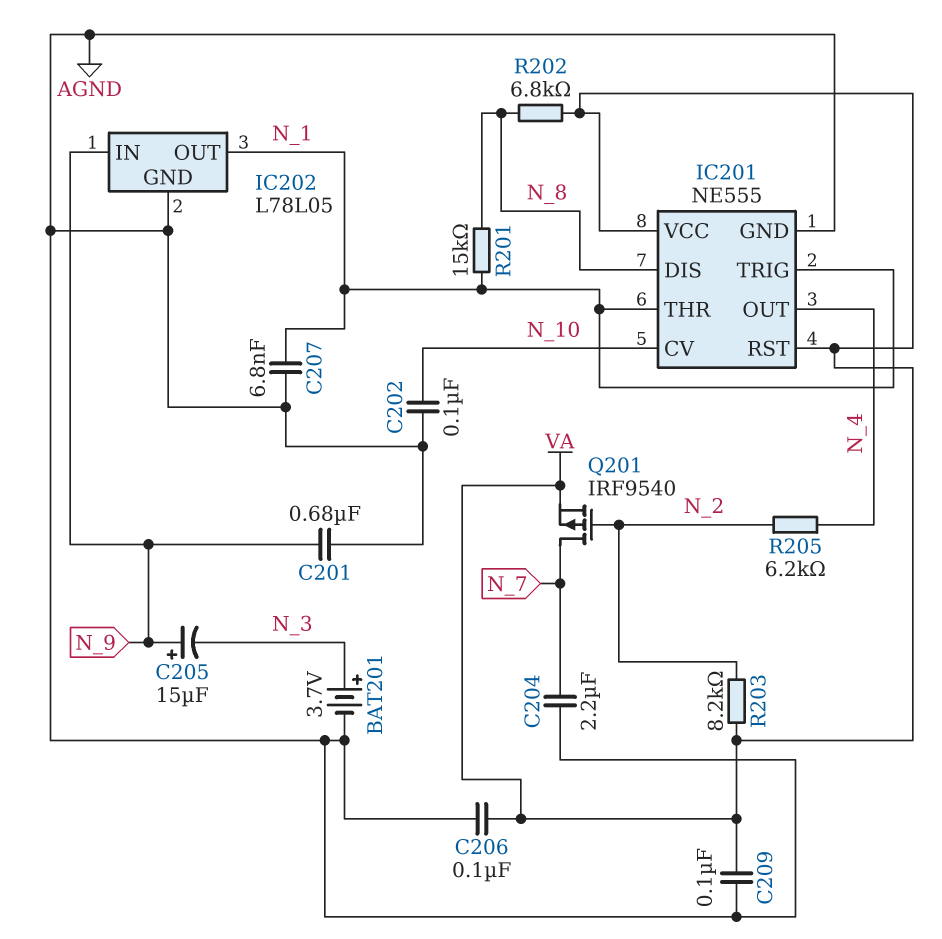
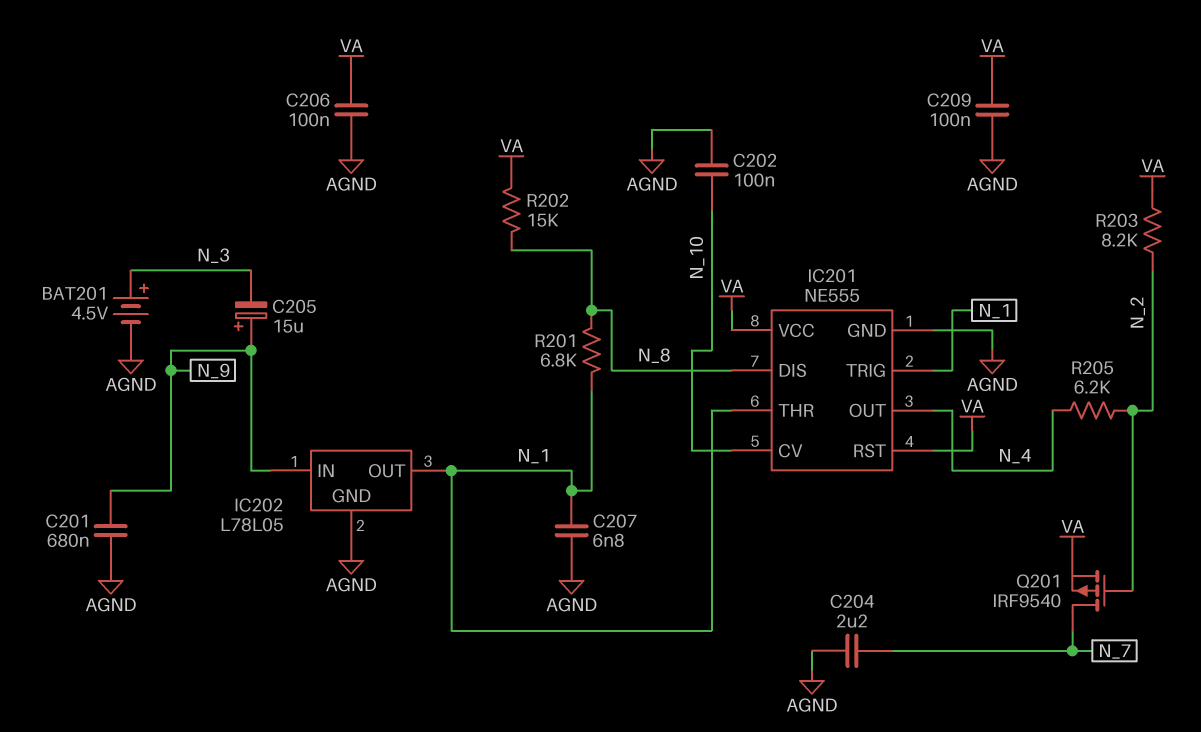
BAT201: 3.7V (plus N_3, minus AGND) -> 4.5V (plus N_3, minus AGND)
R201: 15k (N_1, N_8) -> 6.8k (N_1, N_8)
R202: 6.8k (N_8, VA) -> 15k (N_8, VA)

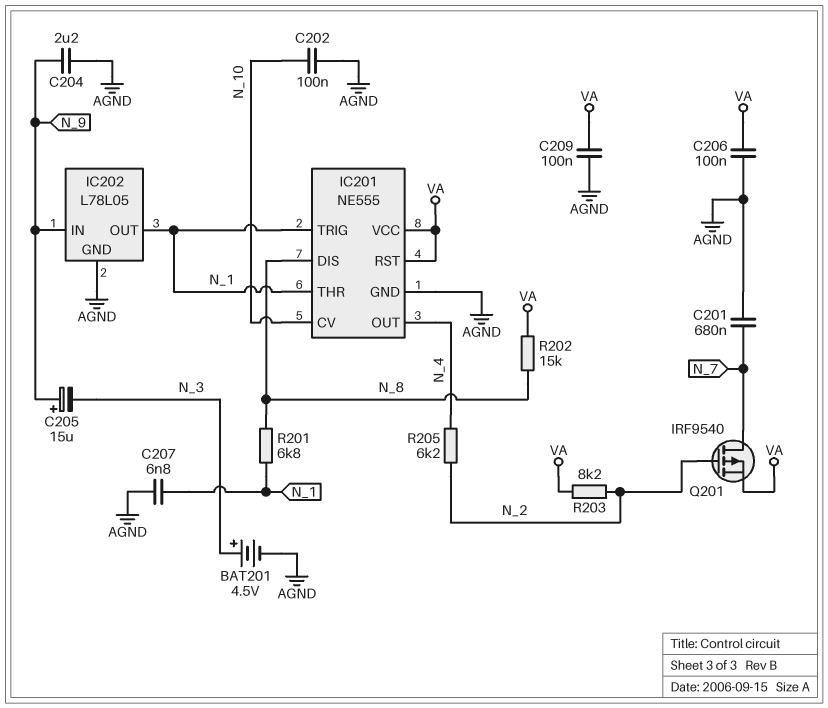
C201: 680nF (AGND, N_9) -> 680nF (AGND, N_7)
C204: 2.2uF (AGND, N_7) -> 2.2uF (AGND, N_9)

